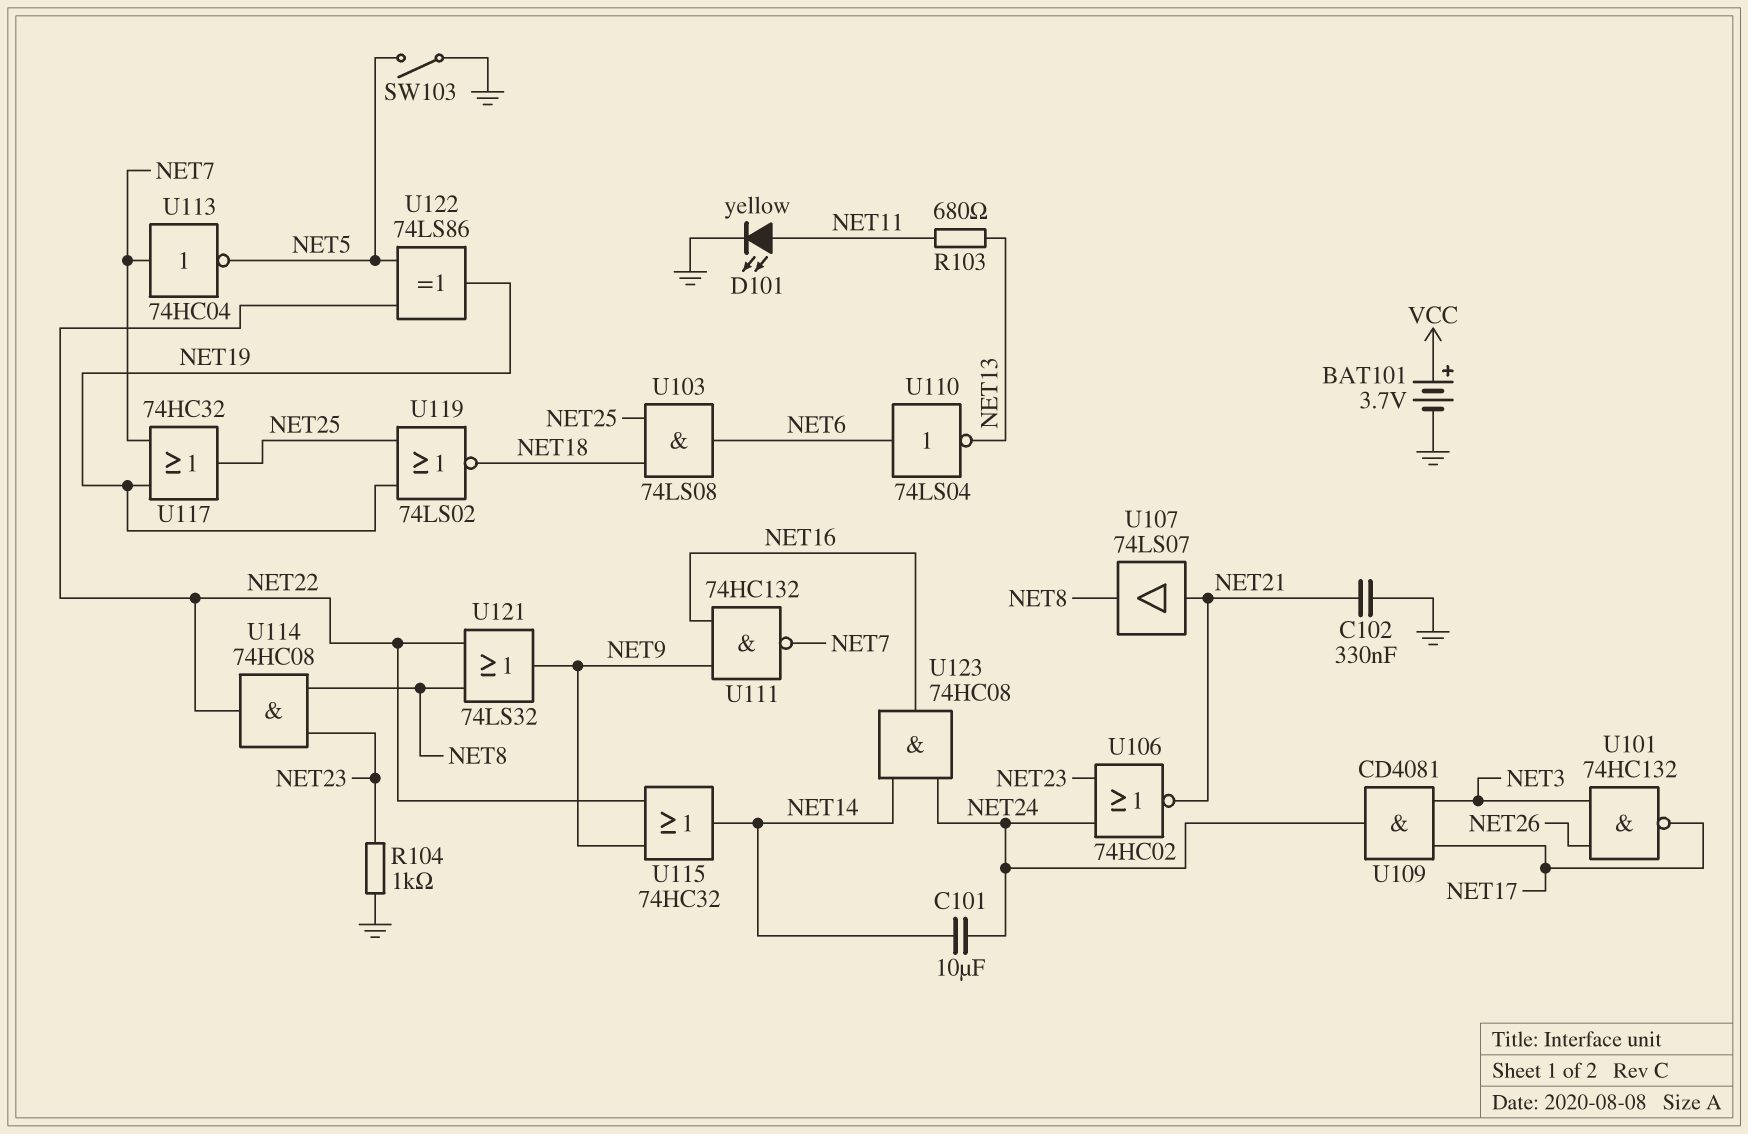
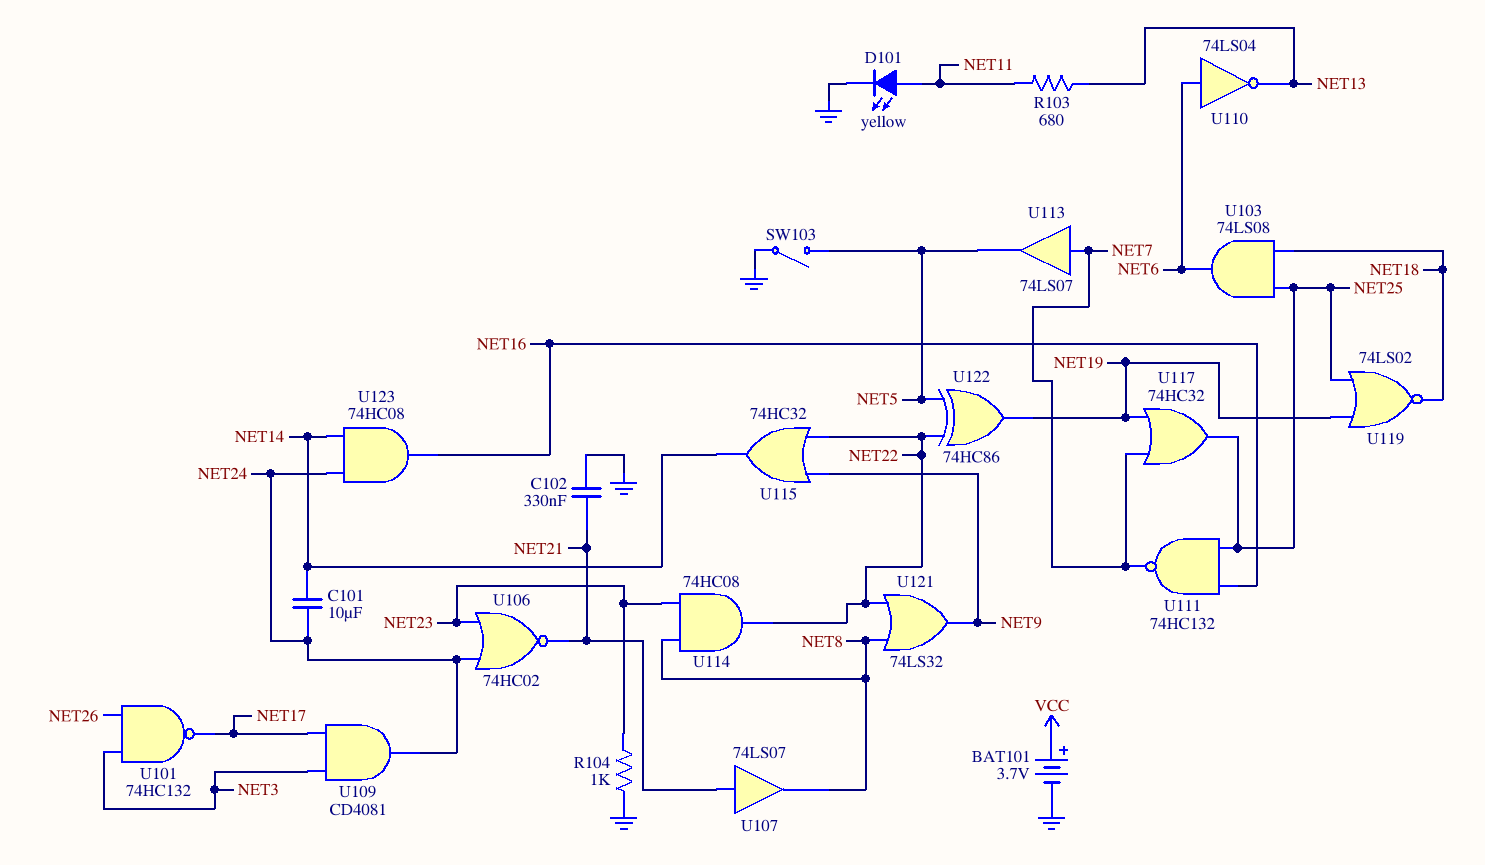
U111: NAND 74HC132 (in NET9, in NET16, out NET7) -> NAND 74HC132 (in NET16, in NET25, out NET7)
U113: NOT 74HC04 (in NET7, out NET5) -> buffer 74LS07 (in NET7, out NET5)
U122: XOR 74LS86 (in NET5, in NET22, out NET19) -> XOR 74HC86 (in NET5, in NET22, out NET19)

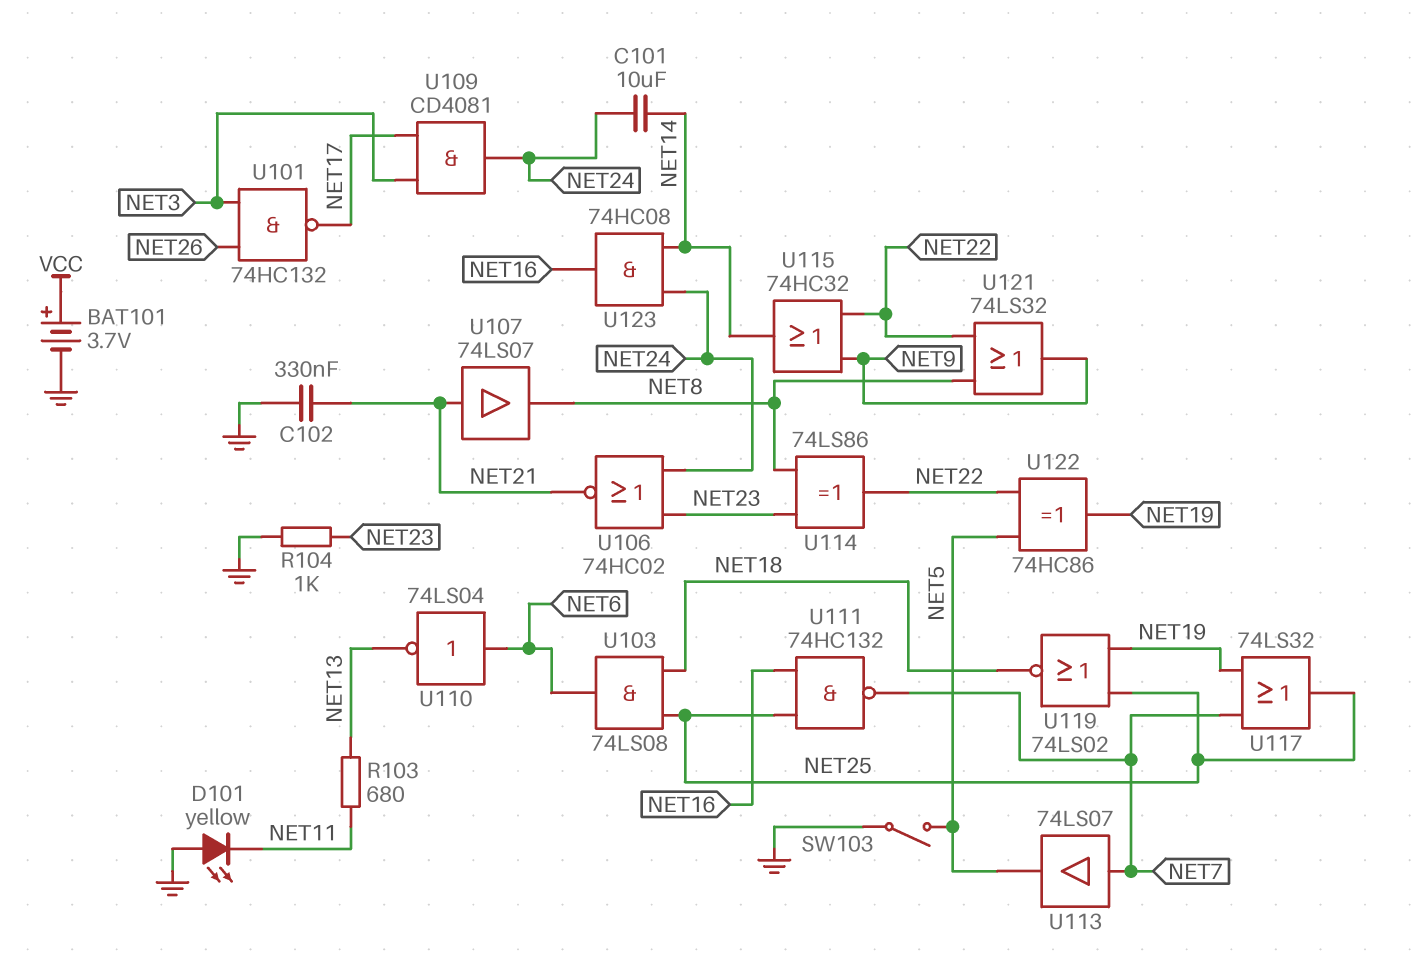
D101: LED yellow (A NET11, K GND) -> LED yellow (A GND, K NET11)
U114: AND 74HC08 (in NET8, in NET23, out NET22) -> XOR 74LS86 (in NET8, in NET23, out NET22)
U117: OR 74HC32 (in NET7, in NET19, out NET25) -> OR 74LS32 (in NET7, in NET19, out NET25)

